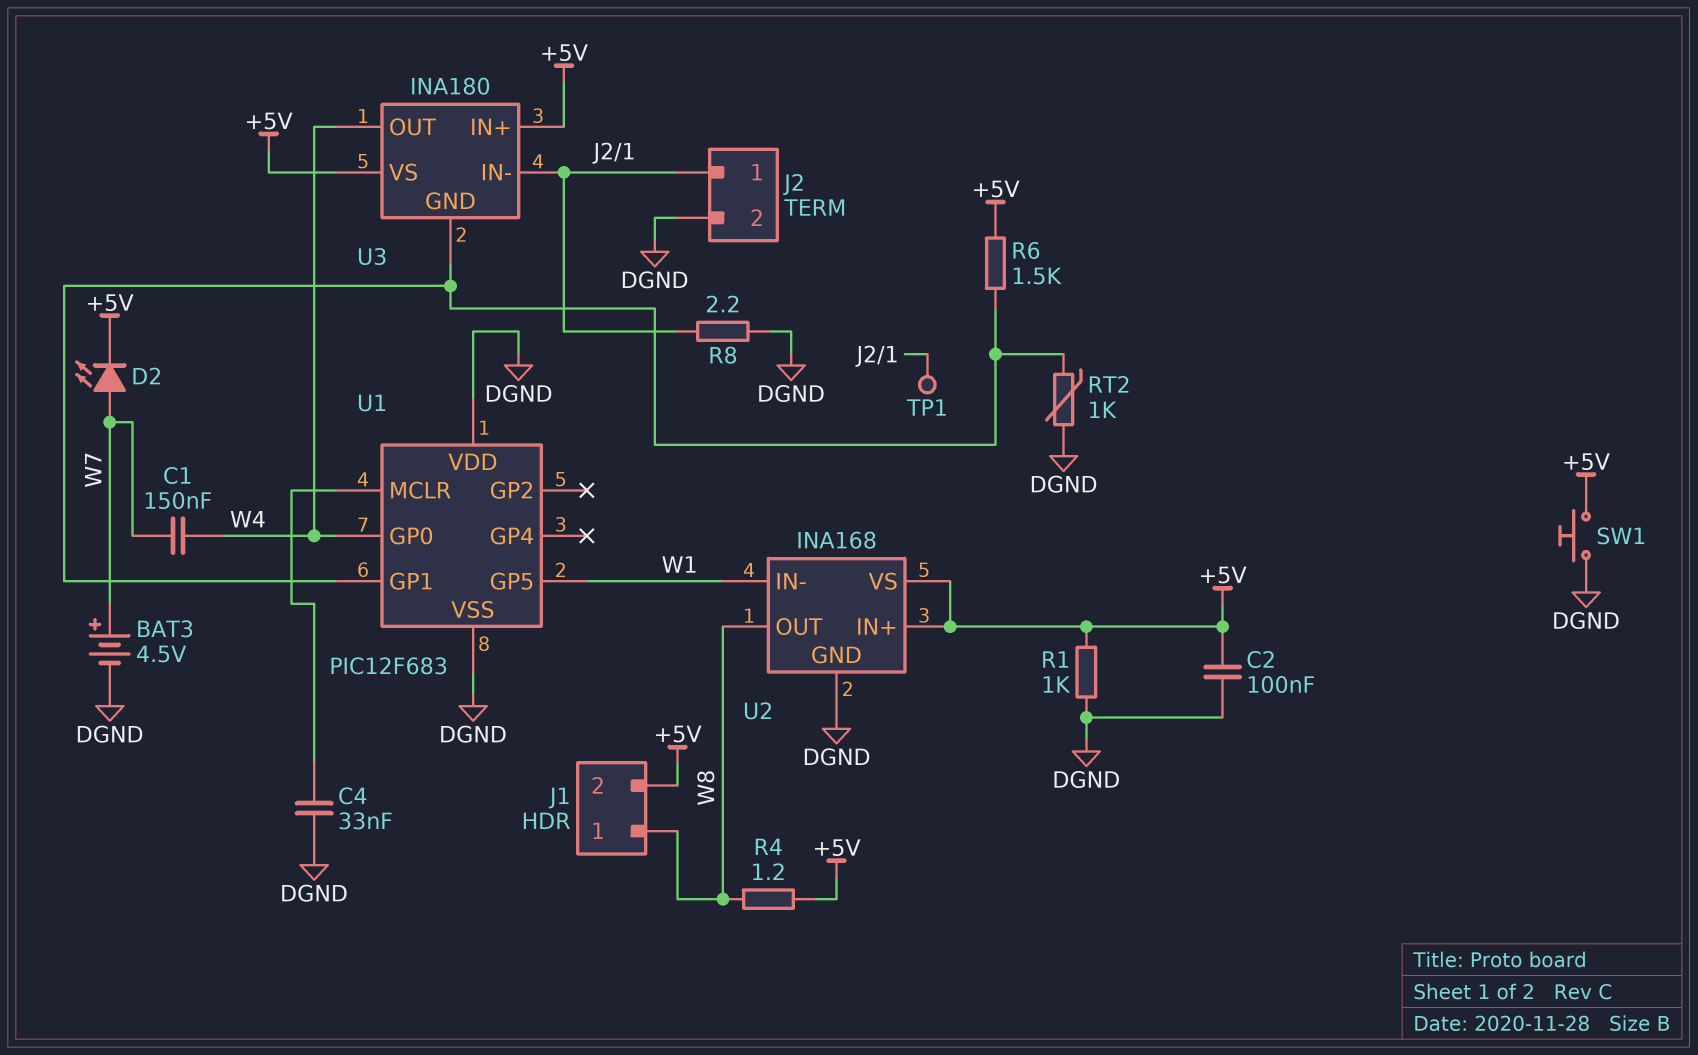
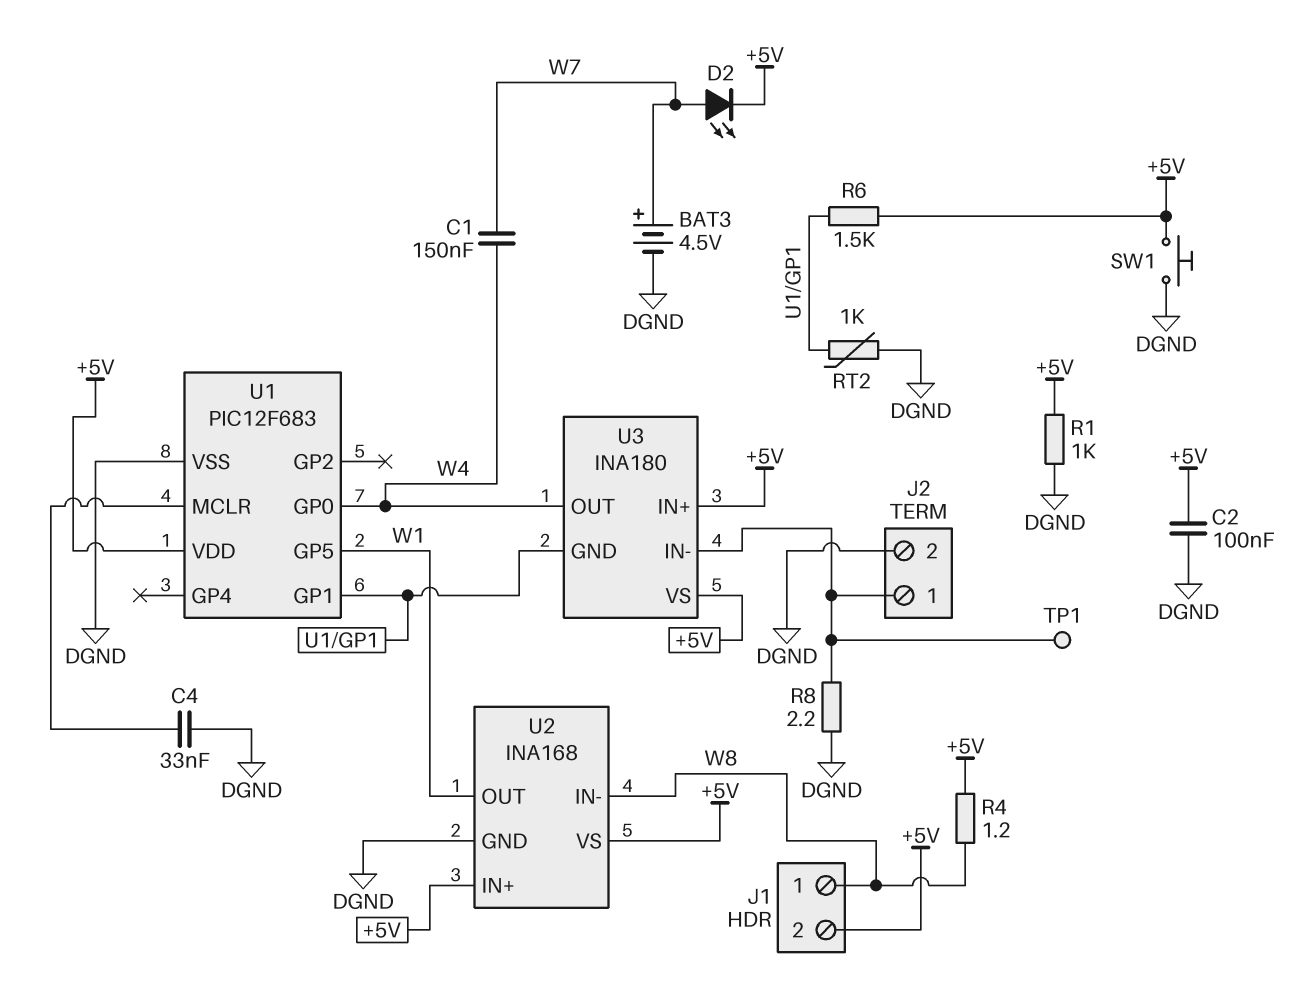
U1 pin VDD: DGND -> +5V
U2 pin IN-: W1 -> W8
U2 pin OUT: W8 -> W1

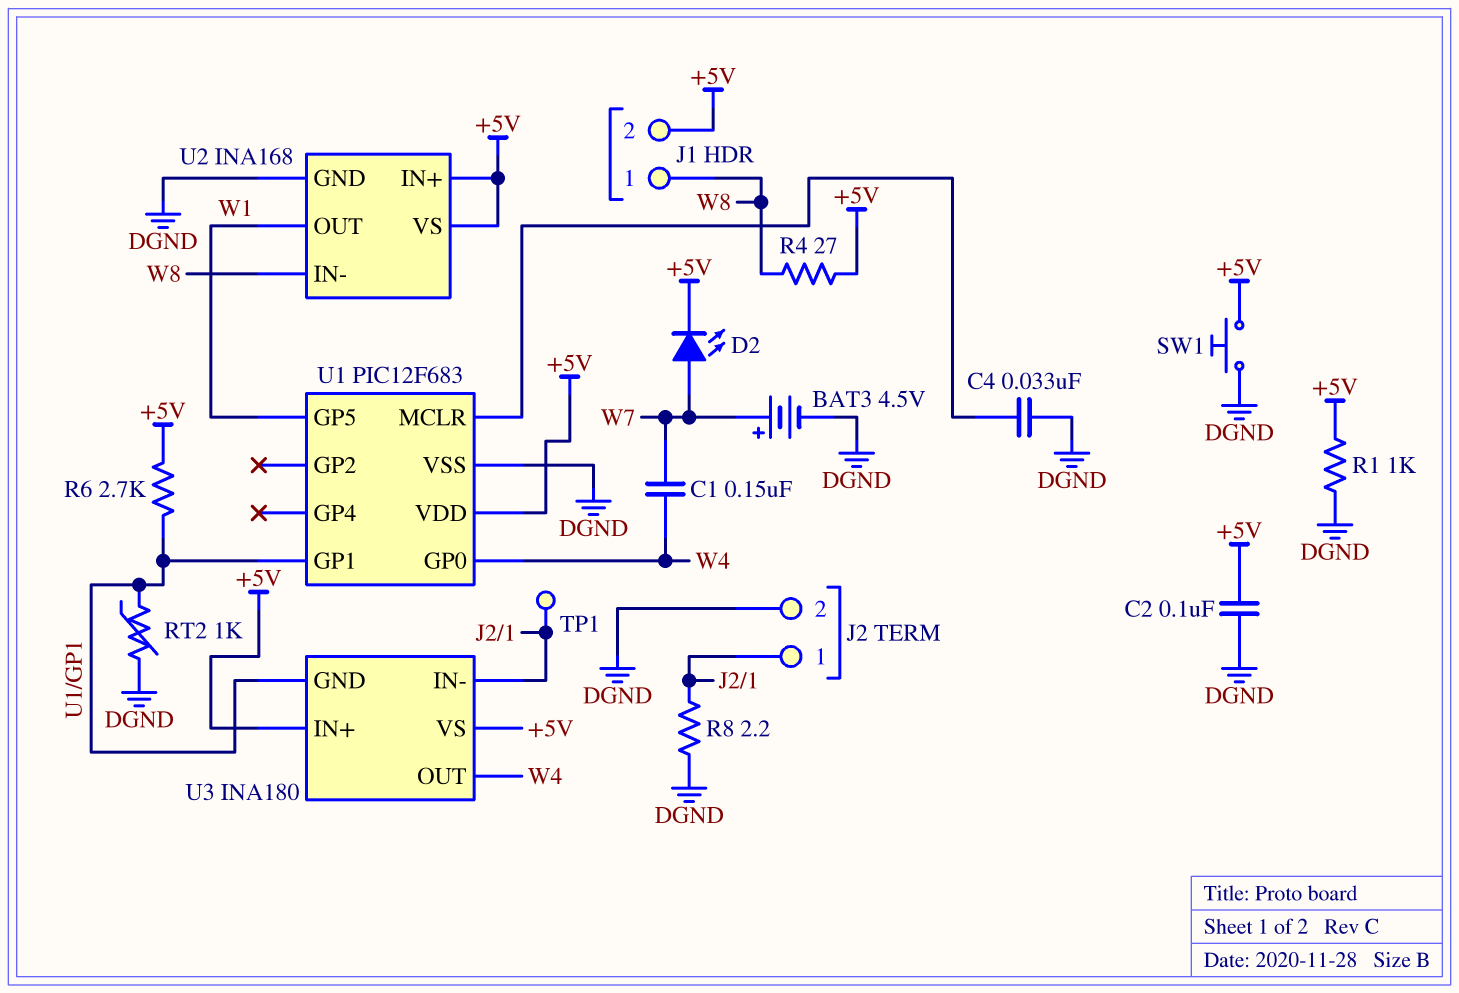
R4: 1.2 (+5V, W8) -> 27 (+5V, W8)
R6: 1.5k (+5V, U1/GP1) -> 2.7k (+5V, U1/GP1)

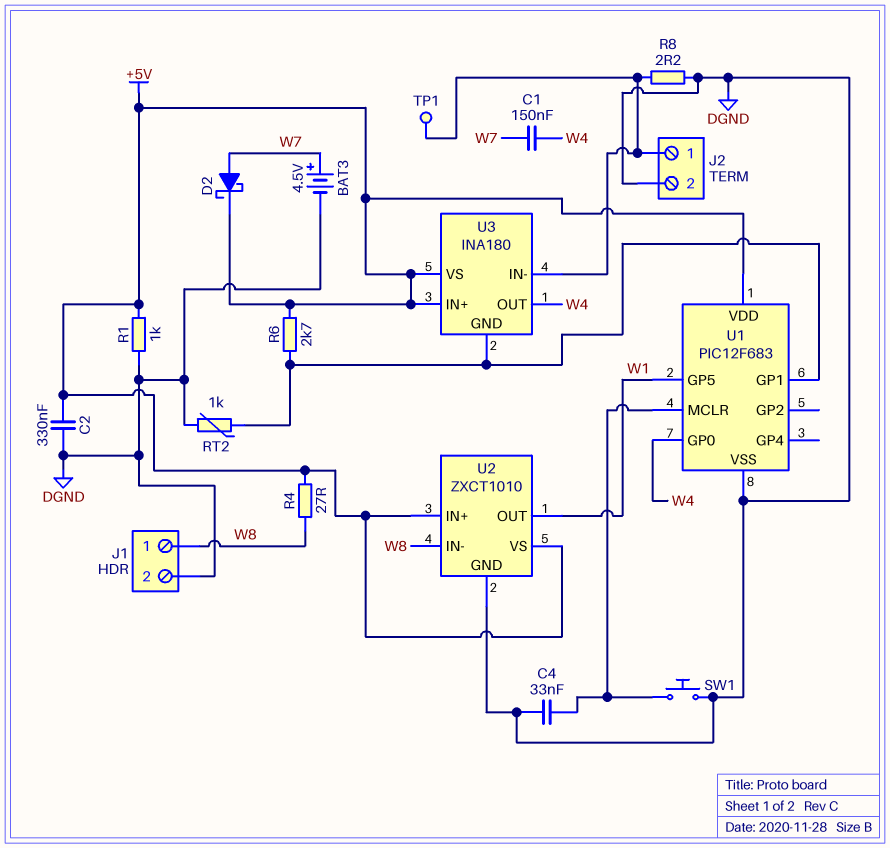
C2: 100nF (+5V, DGND) -> 330nF (+5V, DGND)
D2: LED (A W7, K +5V) -> schottky (A W7, K +5V)
J1 pin 2: +5V -> DGND
SW1: button (+5V, DGND) -> button (DGND, U1/MCLR)
U2: INA168 -> ZXCT1010

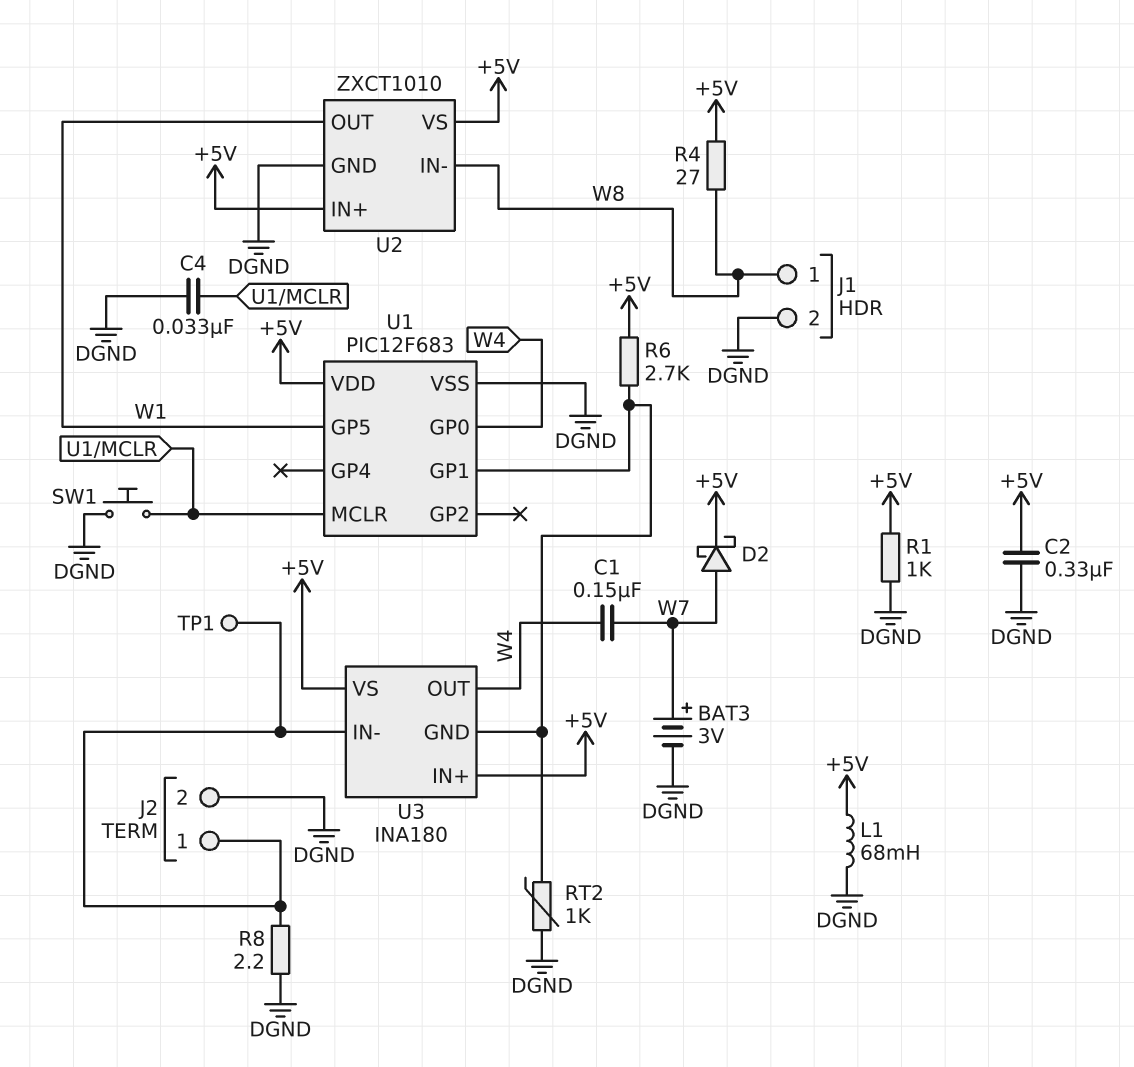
BAT3: 4.5V (plus W7, minus DGND) -> 3V (plus W7, minus DGND)
L1: none -> 68mH (+5V, DGND)

